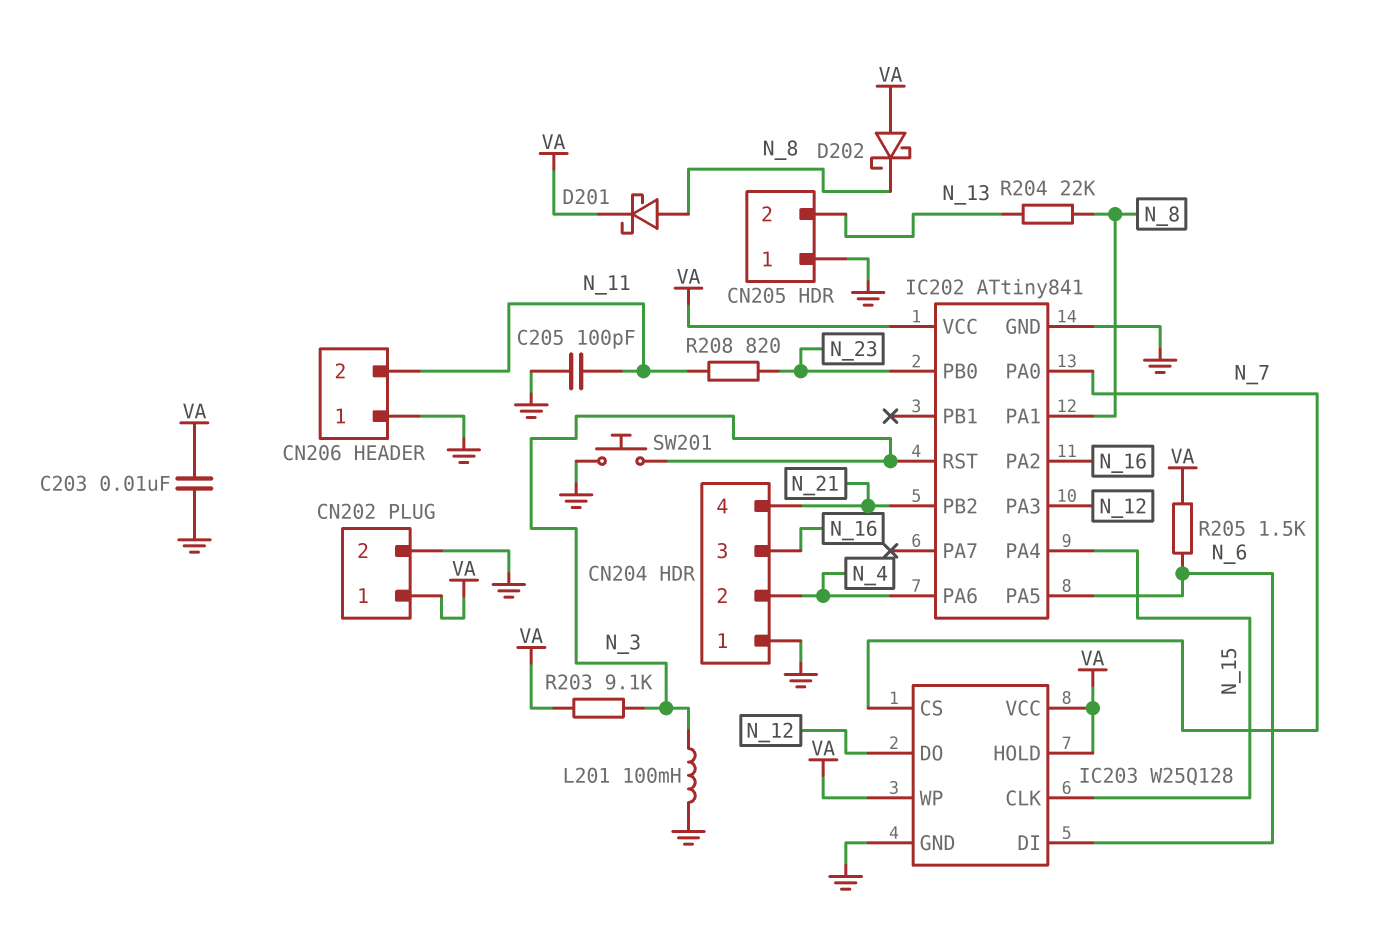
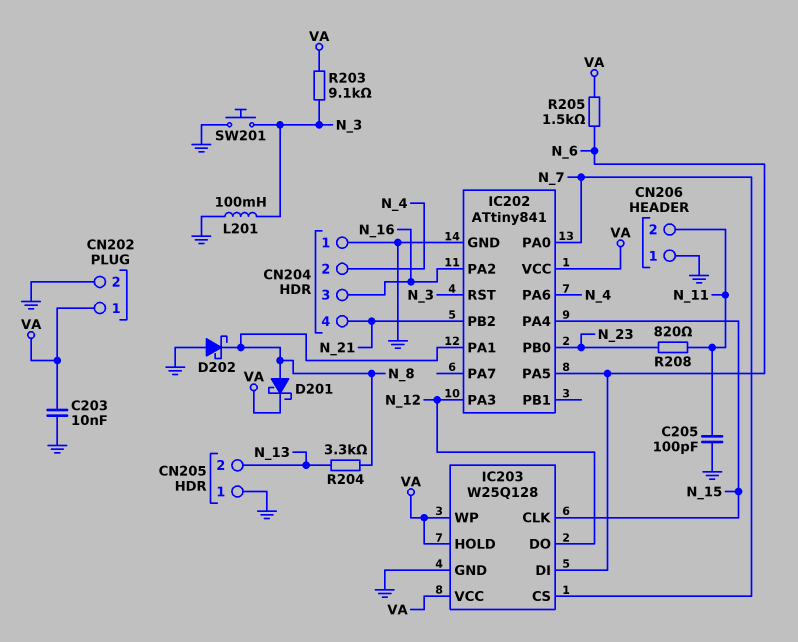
D202: schottky (A VA, K N_8) -> schottky (A GND, K N_8)
R204: 22k (N_8, N_13) -> 3.3k (N_8, N_13)

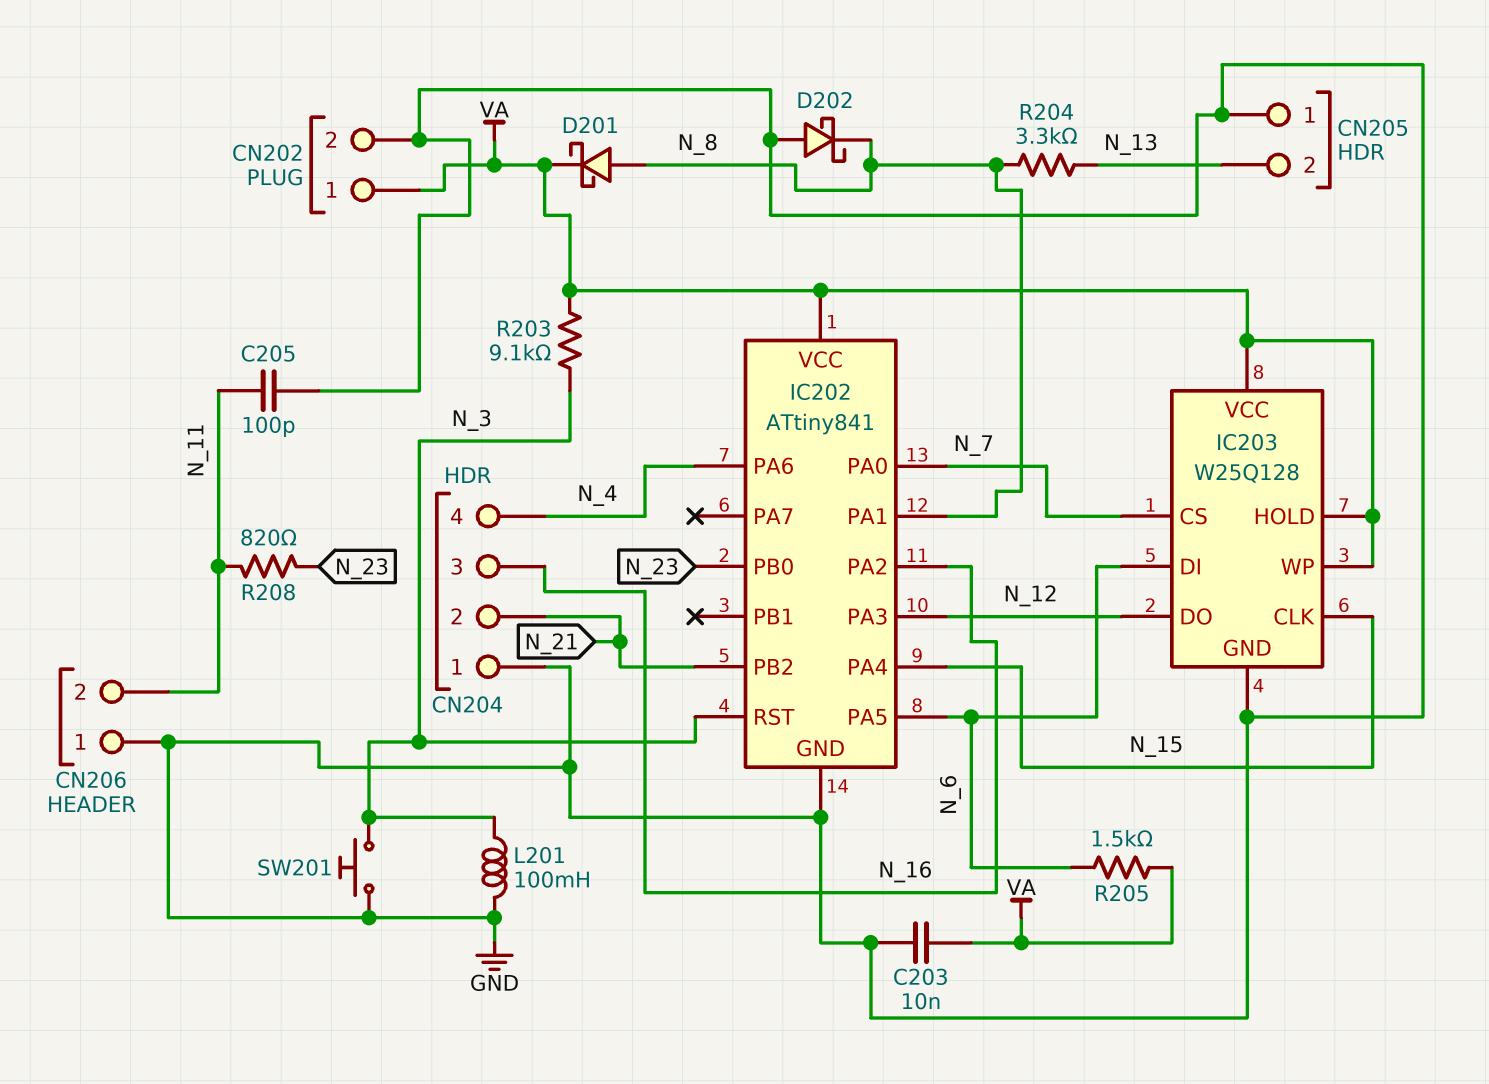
CN204 pin 2: N_4 -> N_21
CN204 pin 4: N_21 -> N_4

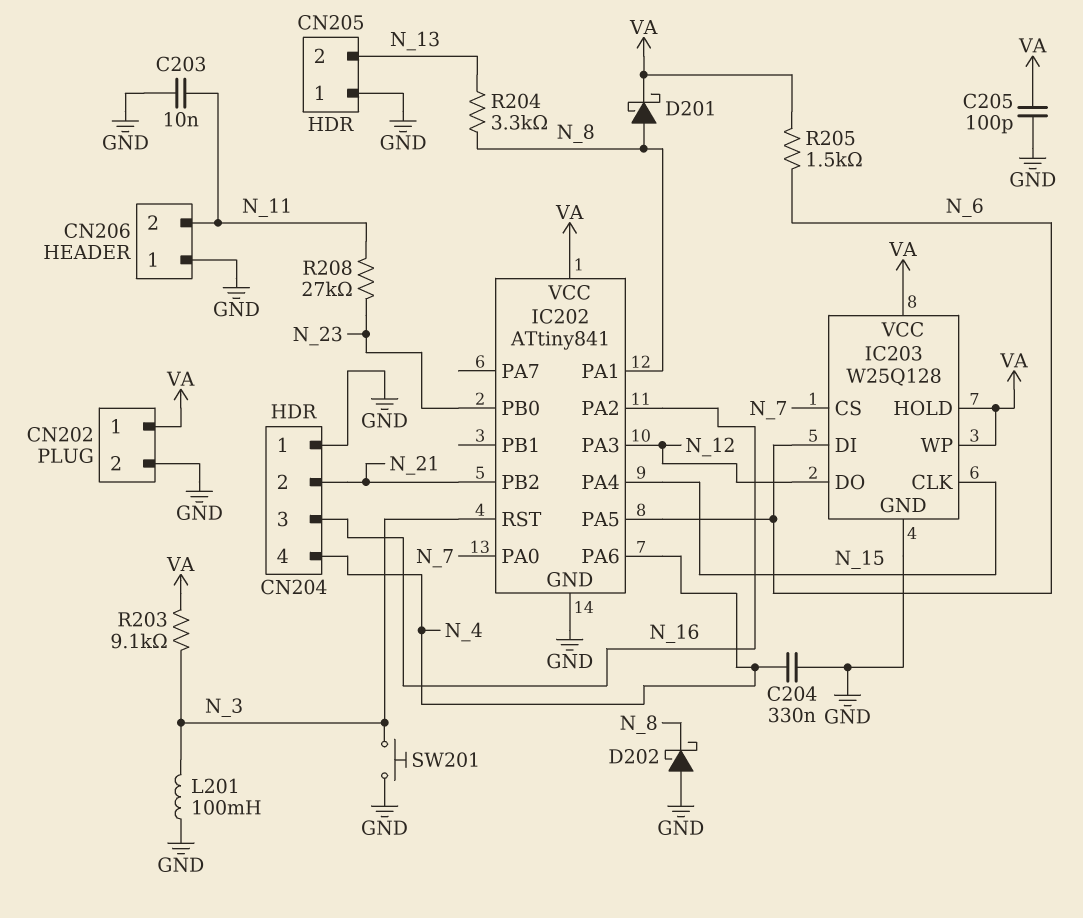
C203: 10nF (GND, VA) -> 10nF (GND, N_11)
C204: none -> 330nF (GND, N_4)
C205: 100pF (GND, N_11) -> 100pF (GND, VA)
R208: 820 (N_11, N_23) -> 27k (N_11, N_23)

